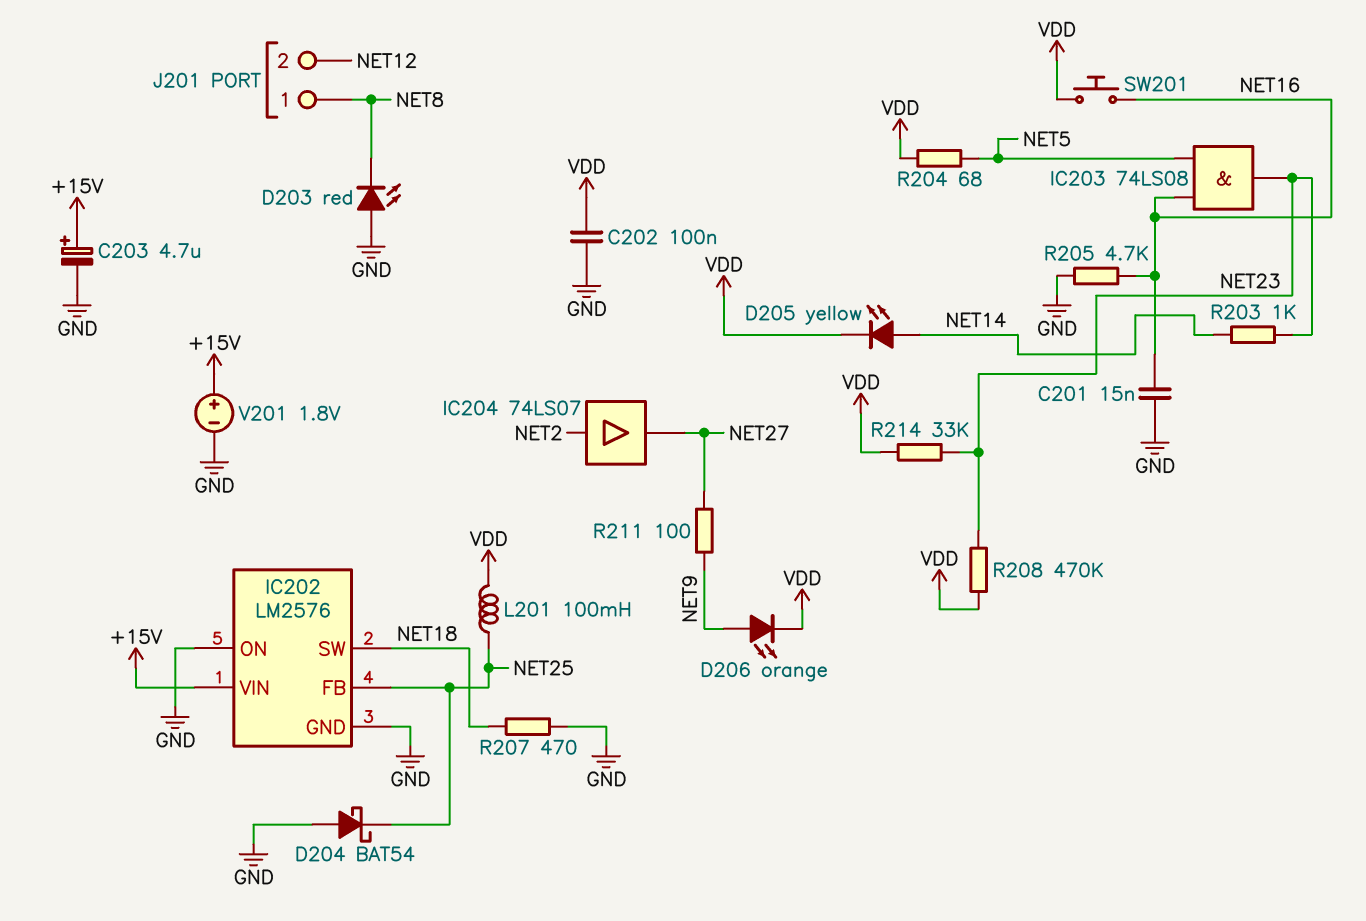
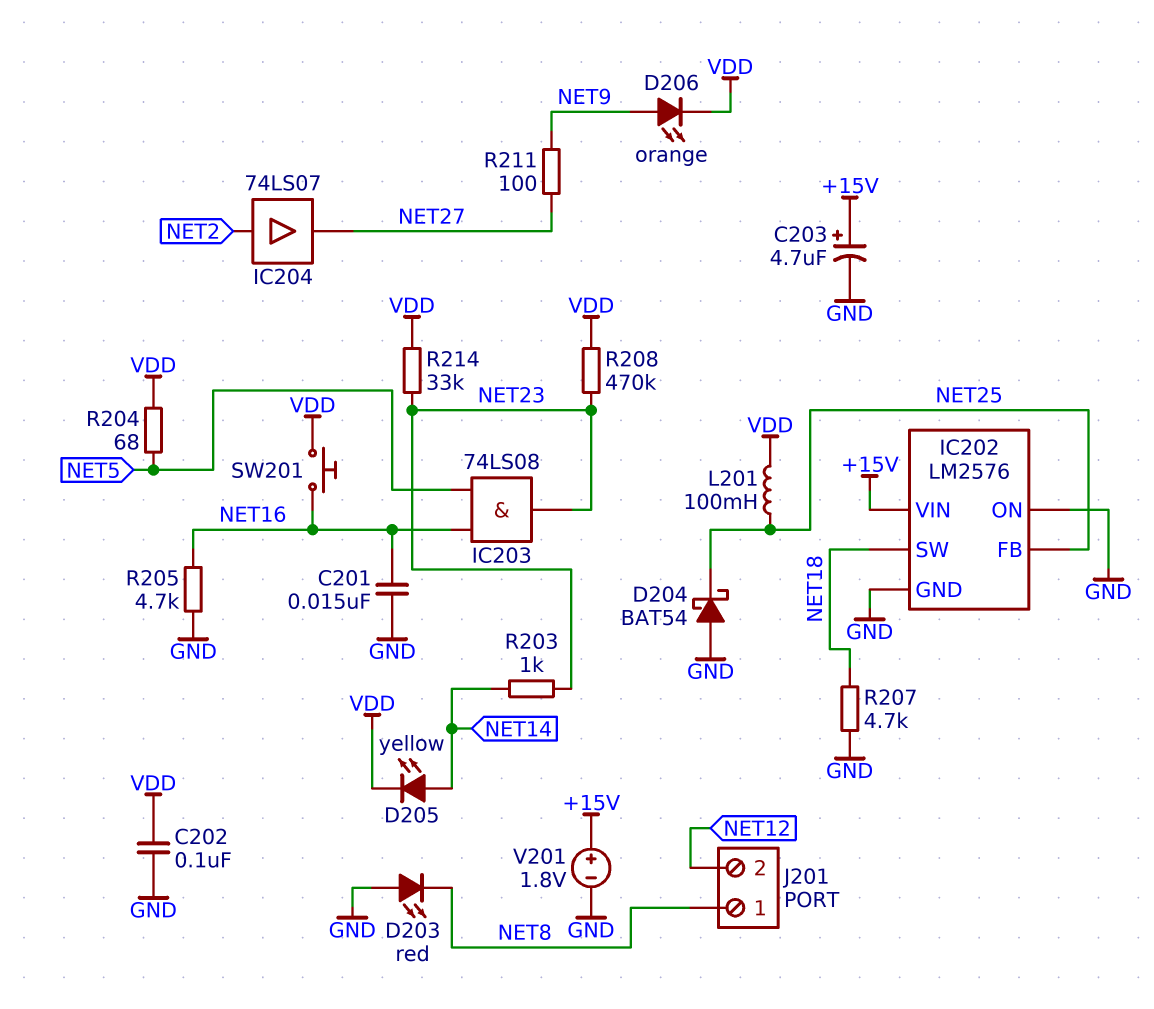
R207: 470 (GND, NET18) -> 4.7k (GND, NET18)

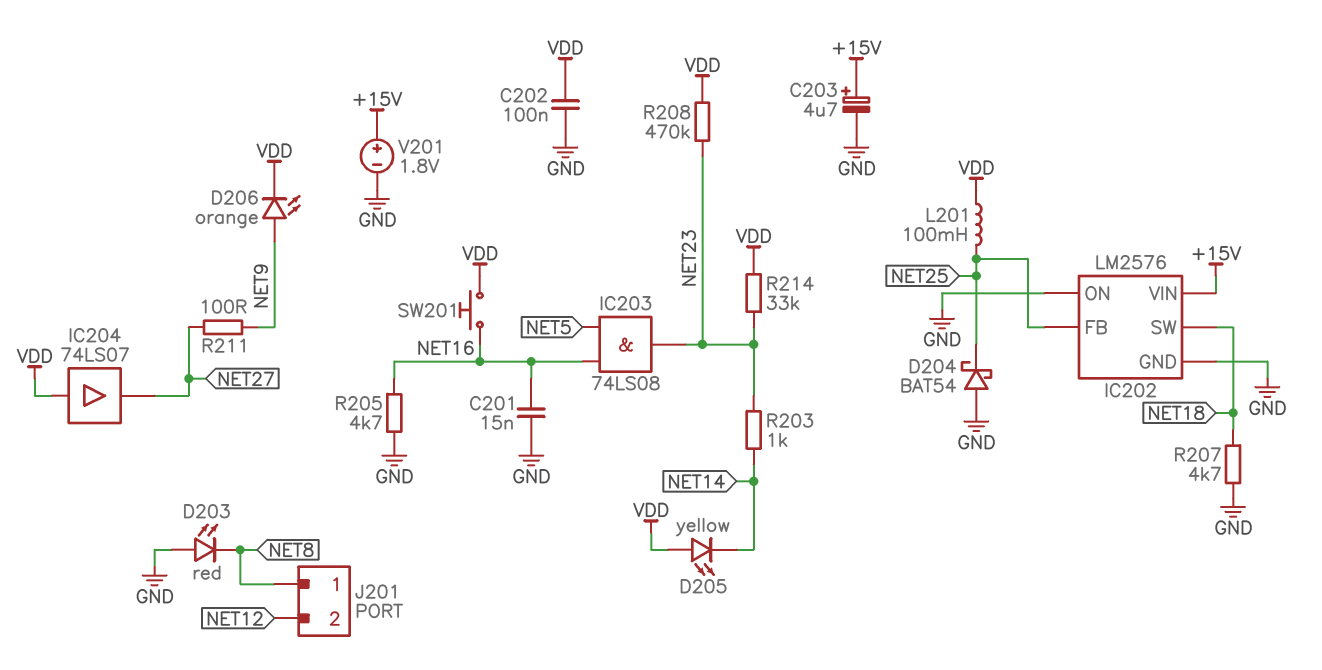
D205: LED yellow (A NET14, K VDD) -> LED yellow (A VDD, K NET14)
IC204: buffer 74LS07 (in NET2, out NET27) -> buffer 74LS07 (in VDD, out NET27)
R204: 68 (NET5, VDD) -> none

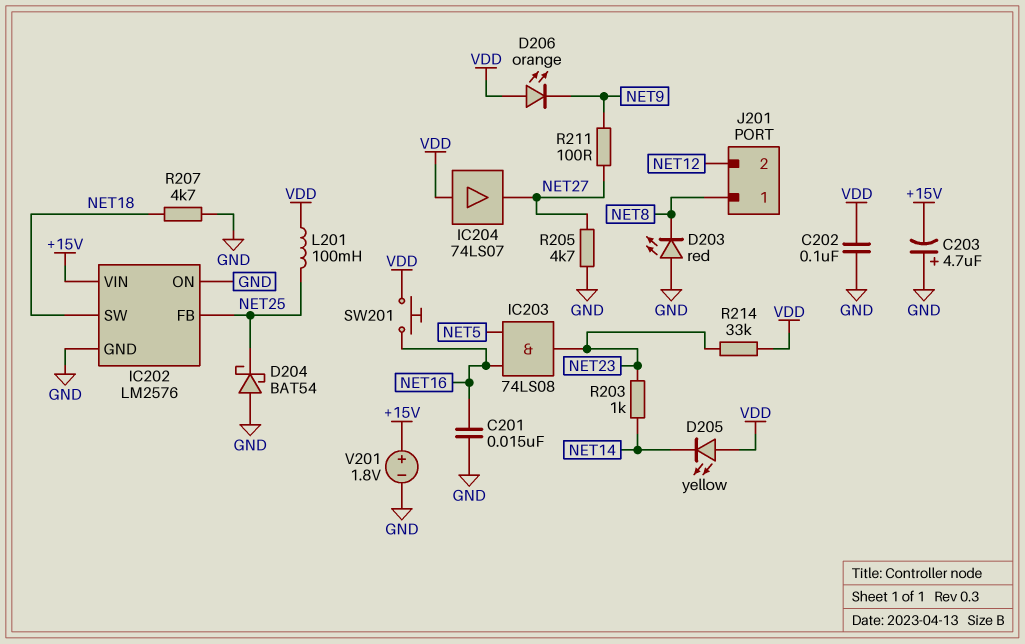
C203: 4.7uF (plus +15V, minus GND) -> 4.7uF (plus GND, minus +15V)
D206: LED orange (A NET9, K VDD) -> LED orange (A VDD, K NET9)
R205: 4.7k (GND, NET16) -> 4.7k (GND, NET27)
R208: 470k (NET23, VDD) -> none

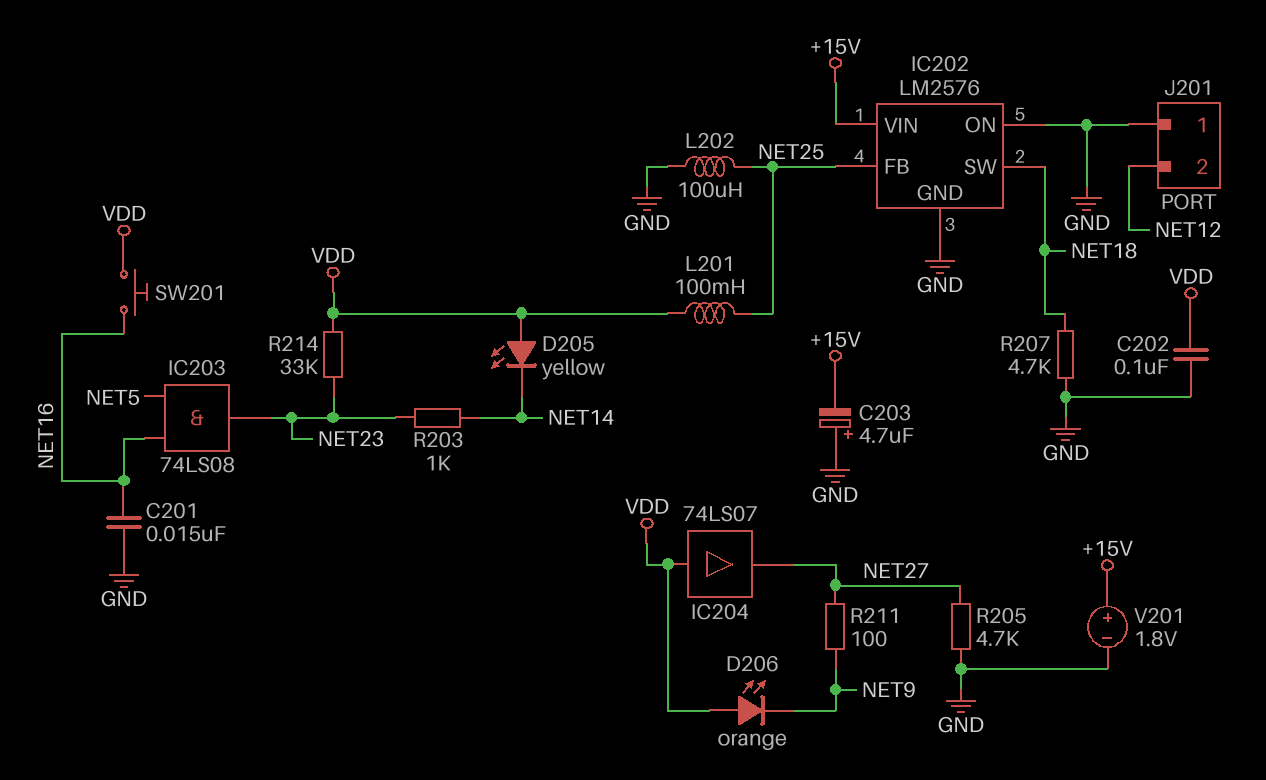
D203: LED red (A GND, K NET8) -> none
D204: schottky BAT54 (A GND, K NET25) -> none
J201 pin 1: NET8 -> GND
L202: none -> 100uH (GND, NET25)

